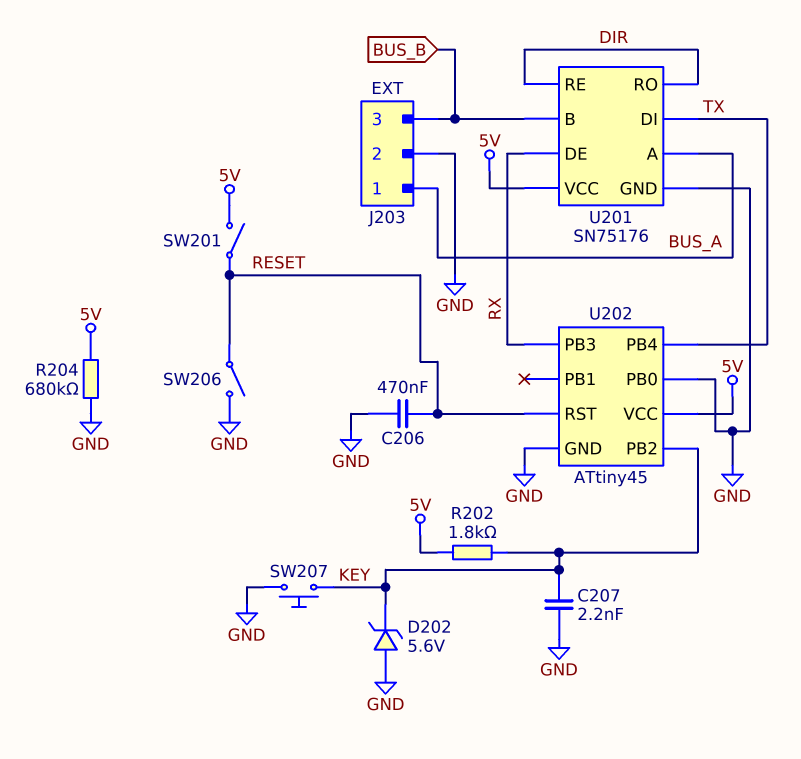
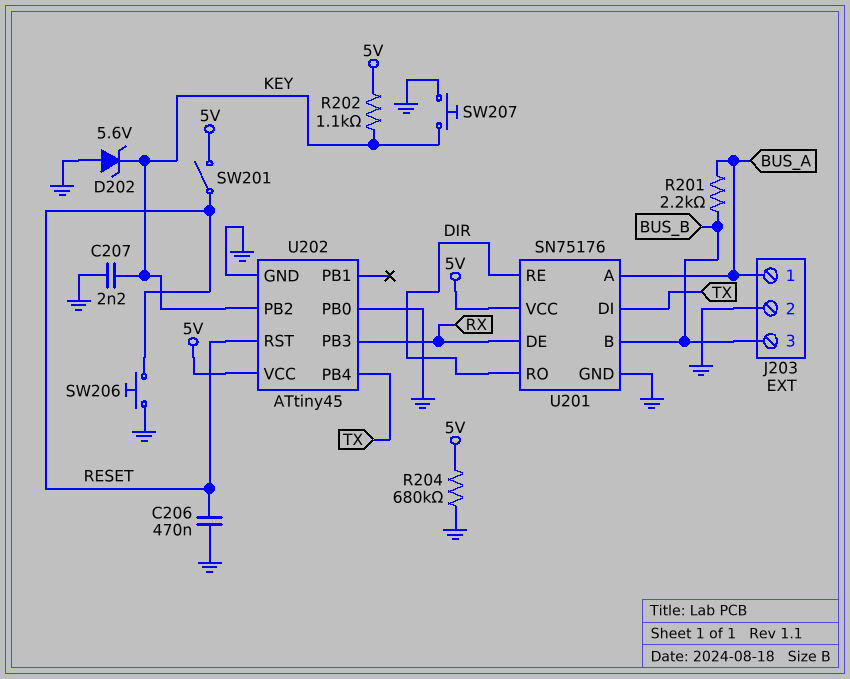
R201: none -> 2.2k (BUS_A, BUS_B)
R202: 1.8k (5V, KEY) -> 1.1k (5V, KEY)
SW206: switch (GND, RESET) -> button (GND, RESET)

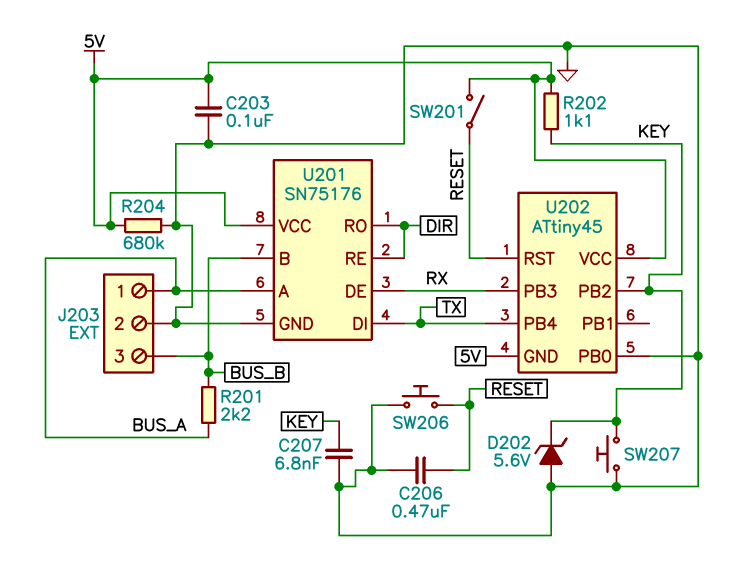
C203: none -> 100nF (5V, GND)
C207: 2.2nF (GND, KEY) -> 6.8nF (GND, KEY)
U202 pin GND: GND -> 5V

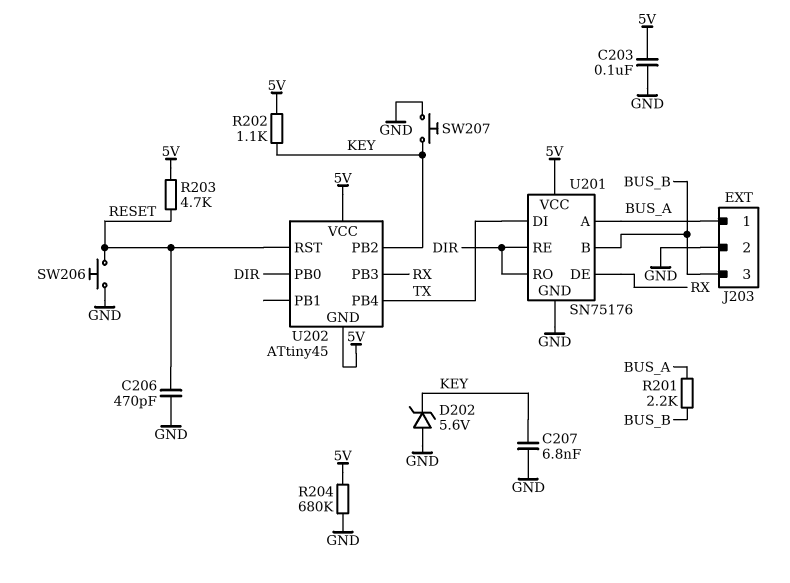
C206: 470nF (GND, RESET) -> 470pF (GND, RESET)
R203: none -> 4.7k (5V, RESET)
SW201: switch (5V, RESET) -> none
U202 pin PB0: GND -> DIR

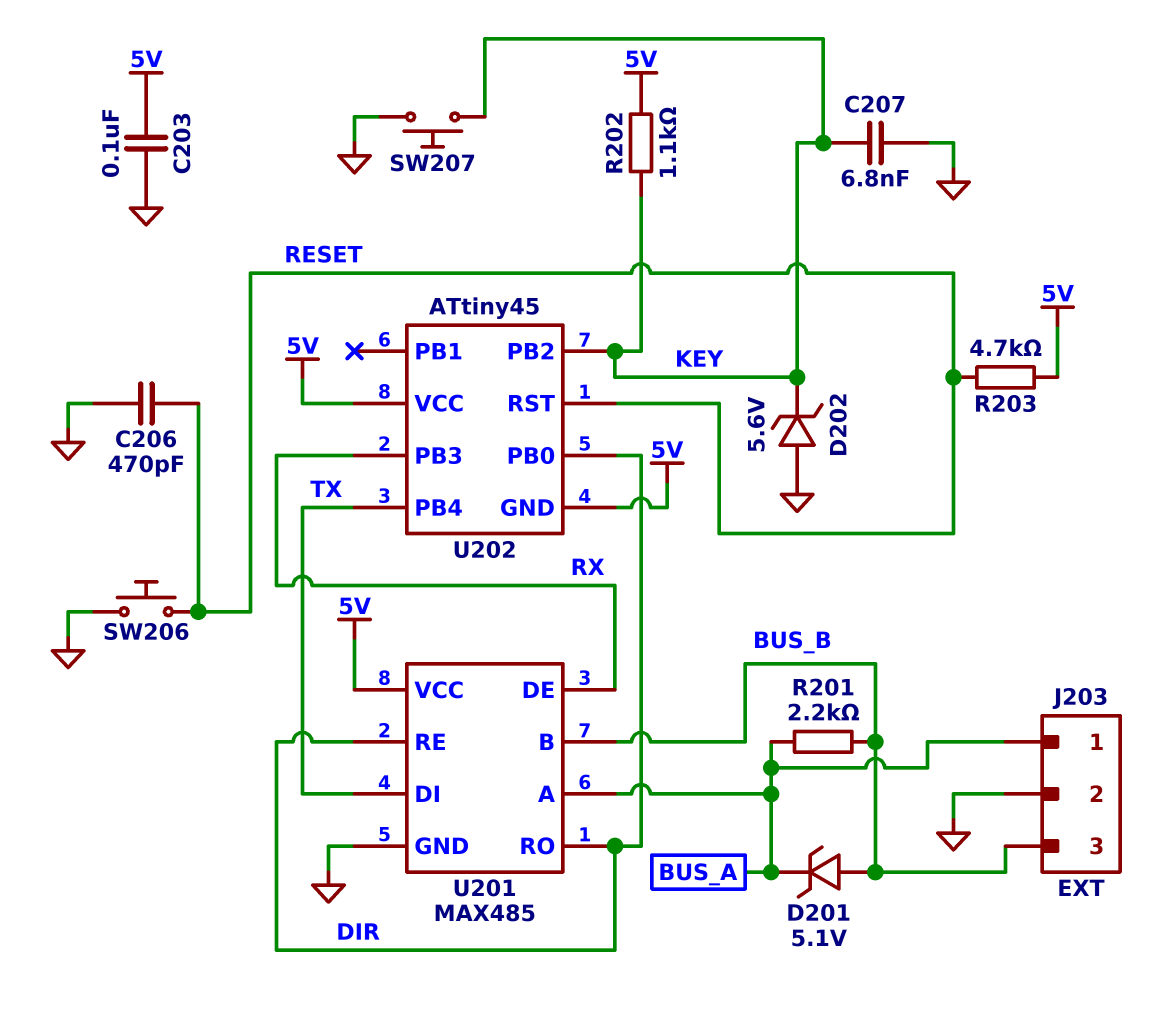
D201: none -> zener 5.1V (A BUS_B, K BUS_A)
R204: 680k (5V, GND) -> none
U201: SN75176 -> MAX485

